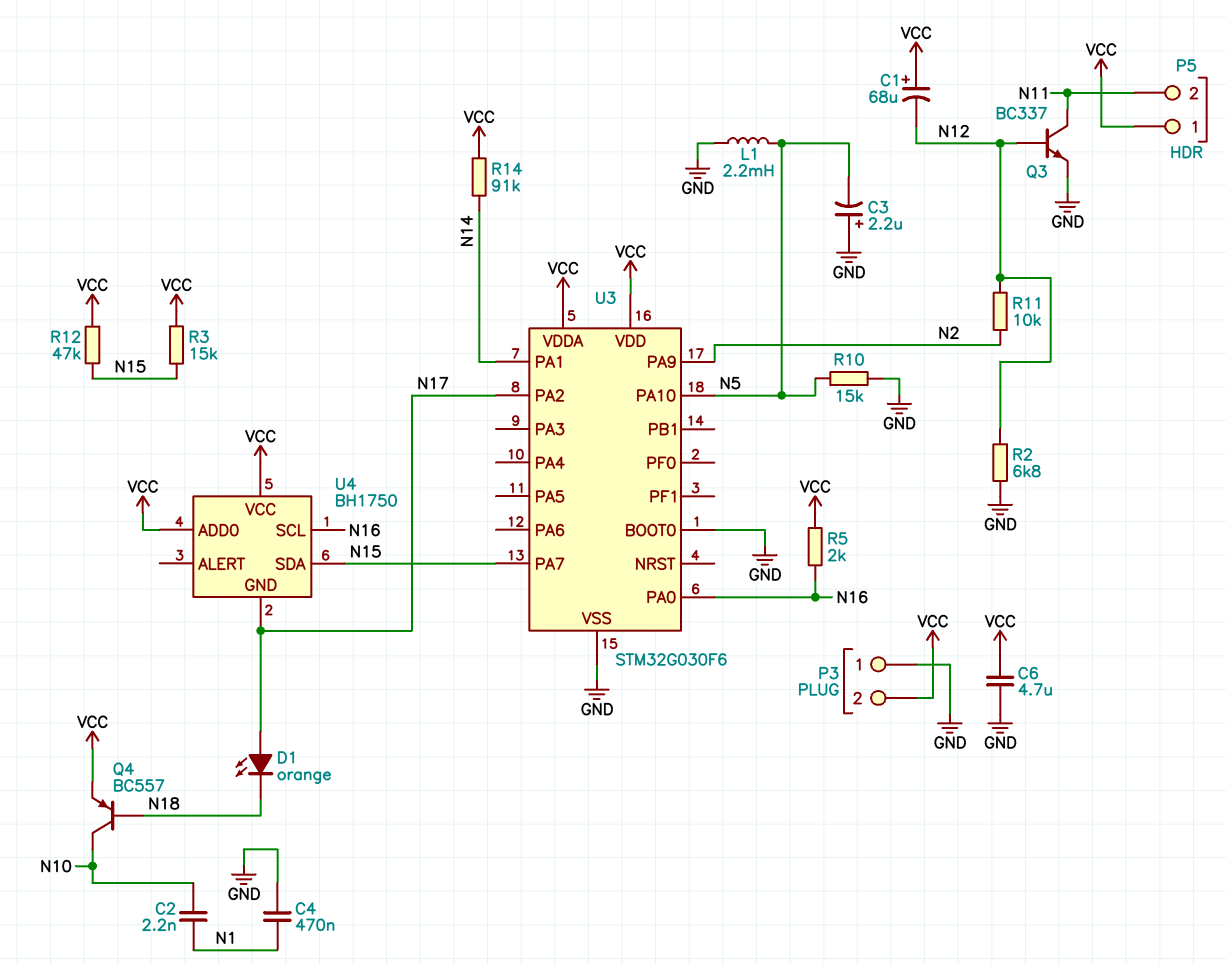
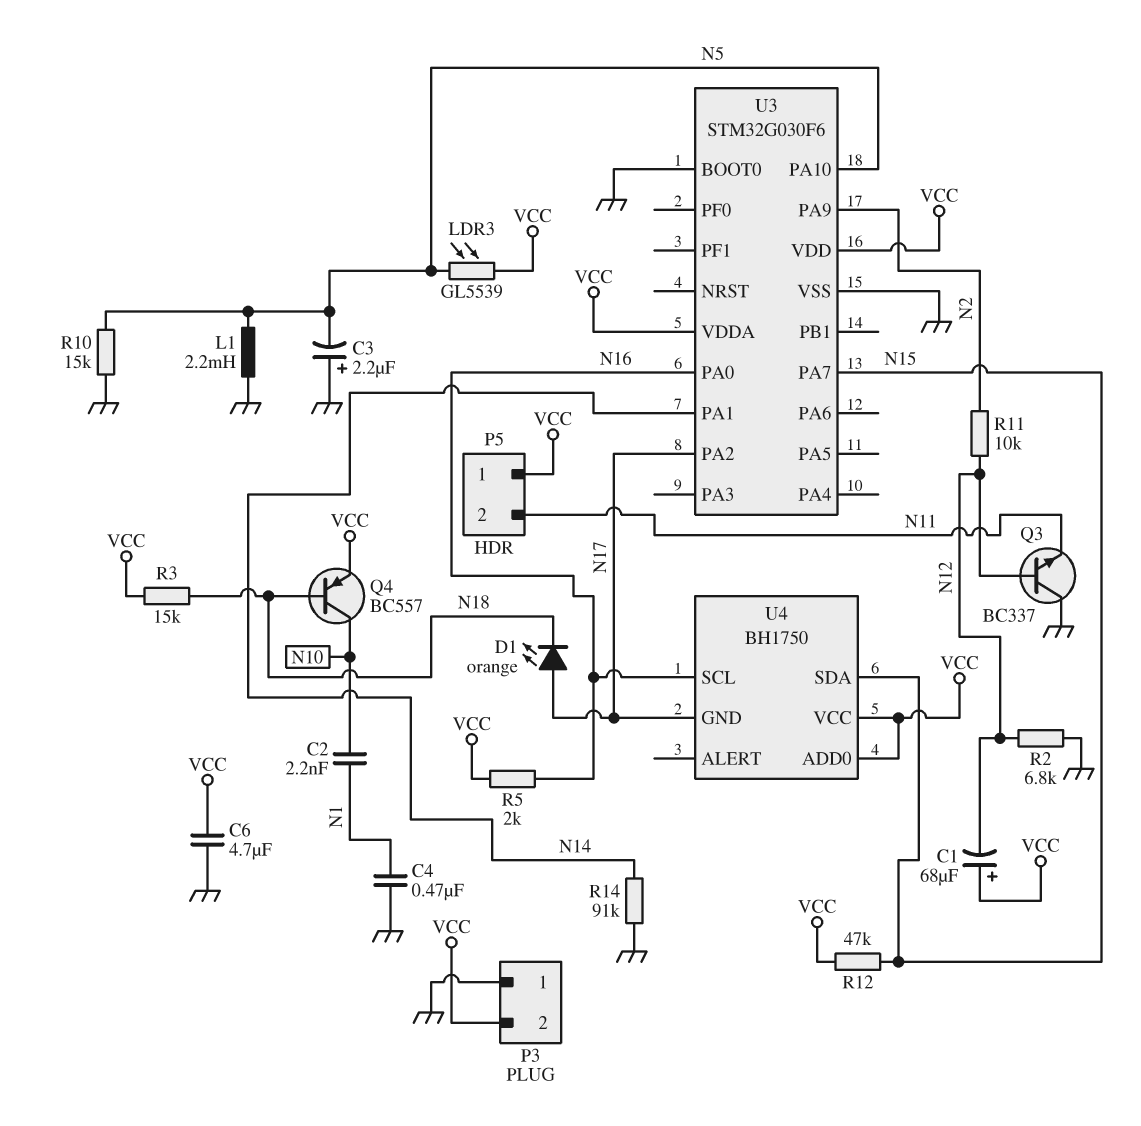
LDR3: none -> GL5539 (N5, VCC)
Q3: NPN BC337 (B N12, C N11, E GND) -> NPN BC337 (B N12, C GND, E N11)
R3: 15k (N15, VCC) -> 15k (N18, VCC)
R14: 91k (N14, VCC) -> 91k (GND, N14)

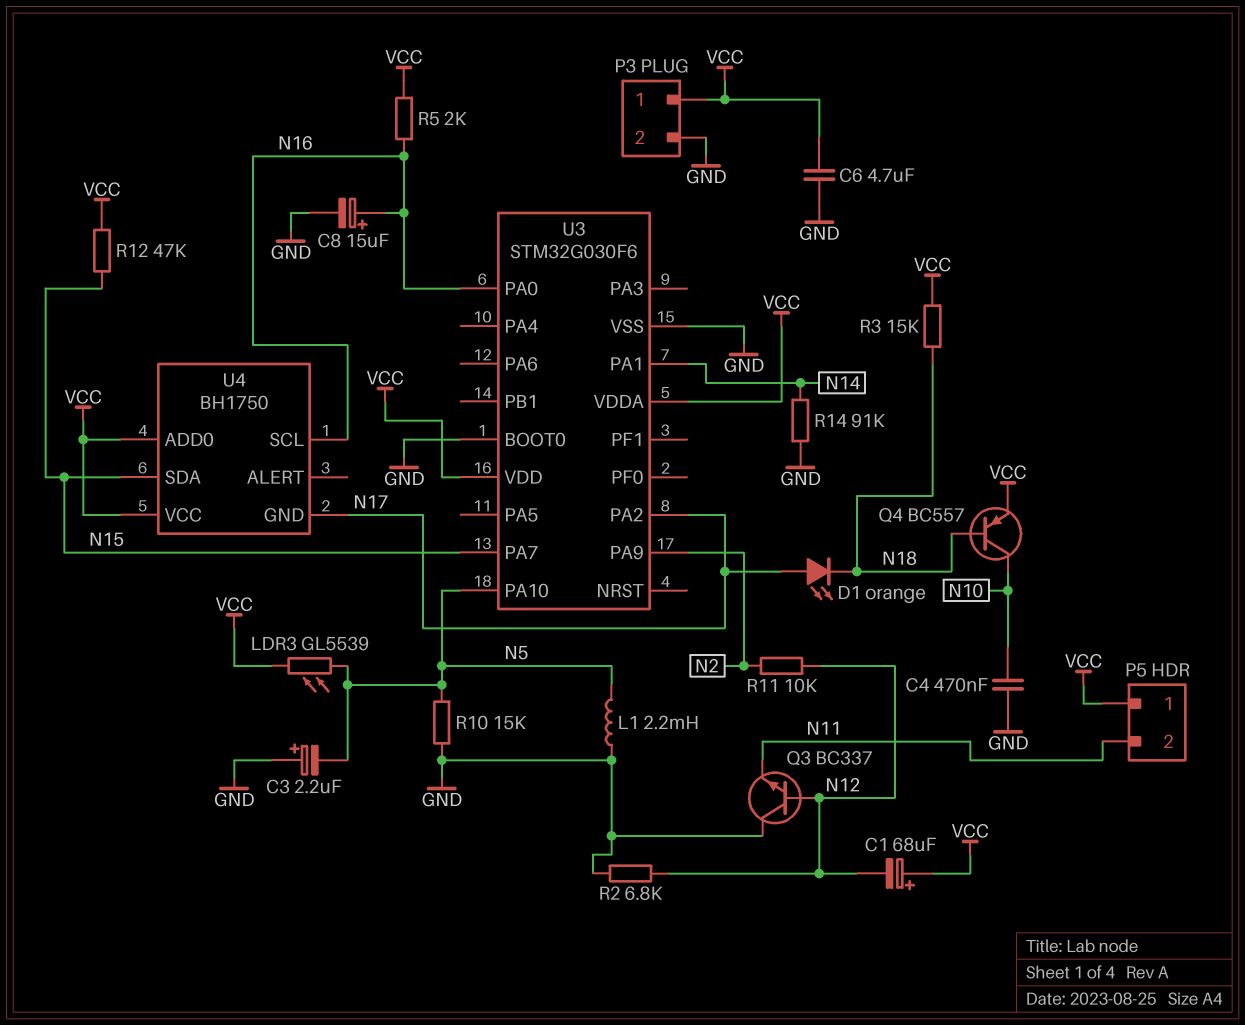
C2: 2.2nF (N1, N10) -> none
C4: 470nF (GND, N1) -> 470nF (GND, N10)
C8: none -> 15uF (plus N16, minus GND)
P3 pin 1: GND -> VCC
P3 pin 2: VCC -> GND

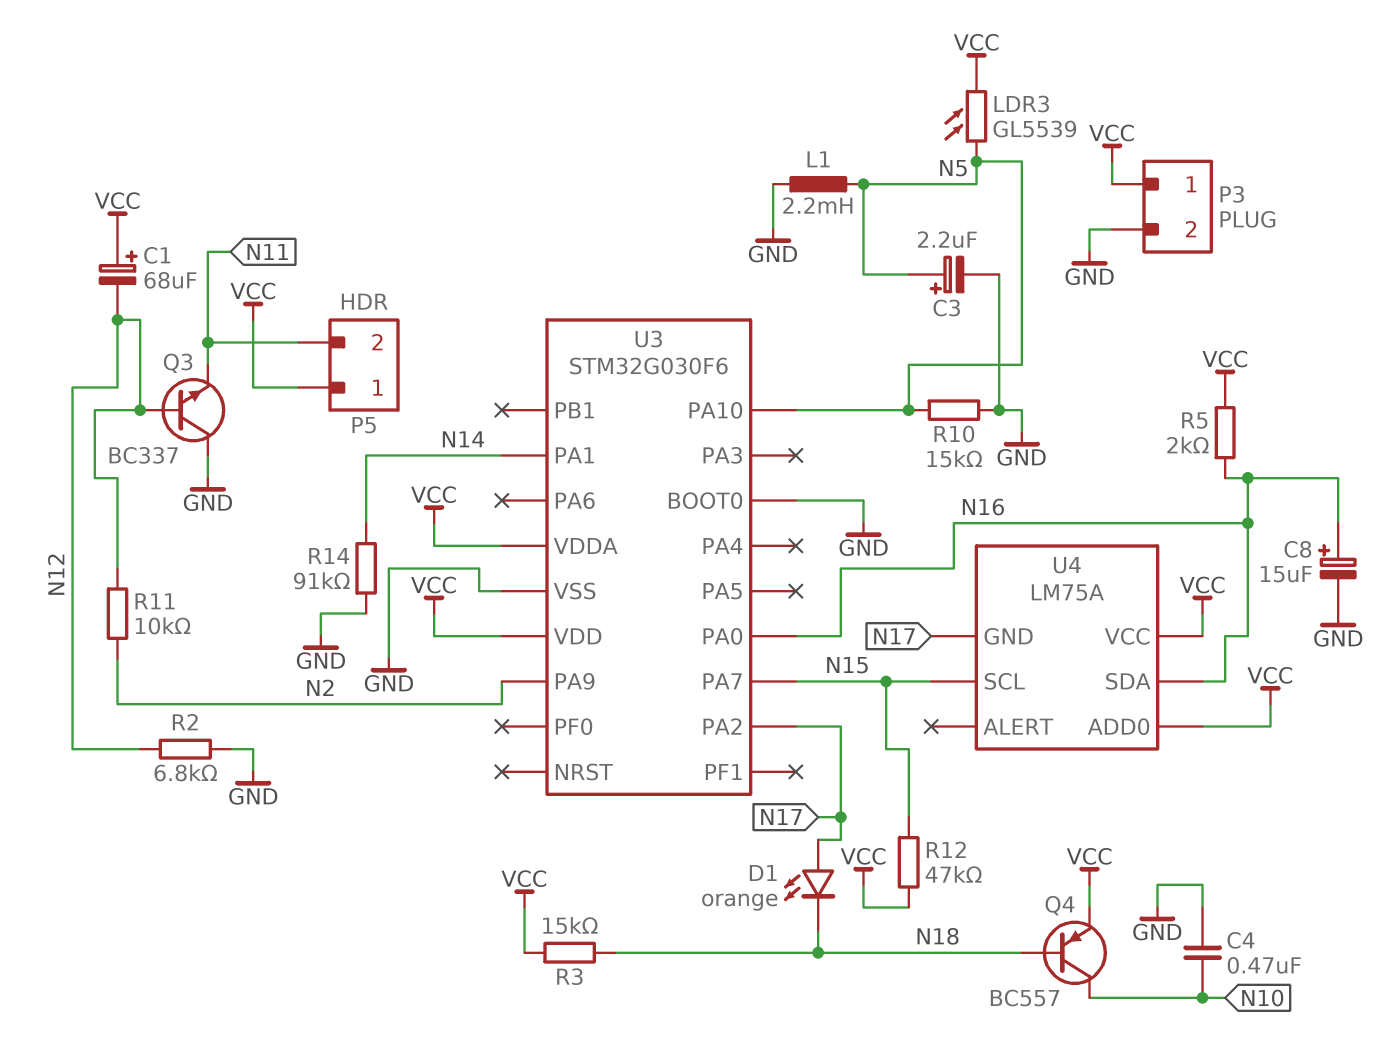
C3: 2.2uF (plus GND, minus N5) -> 2.2uF (plus N5, minus GND)
C6: 4.7uF (GND, VCC) -> none
U4: BH1750 -> LM75A
U4 pin SCL: N16 -> N15
U4 pin SDA: N15 -> N16

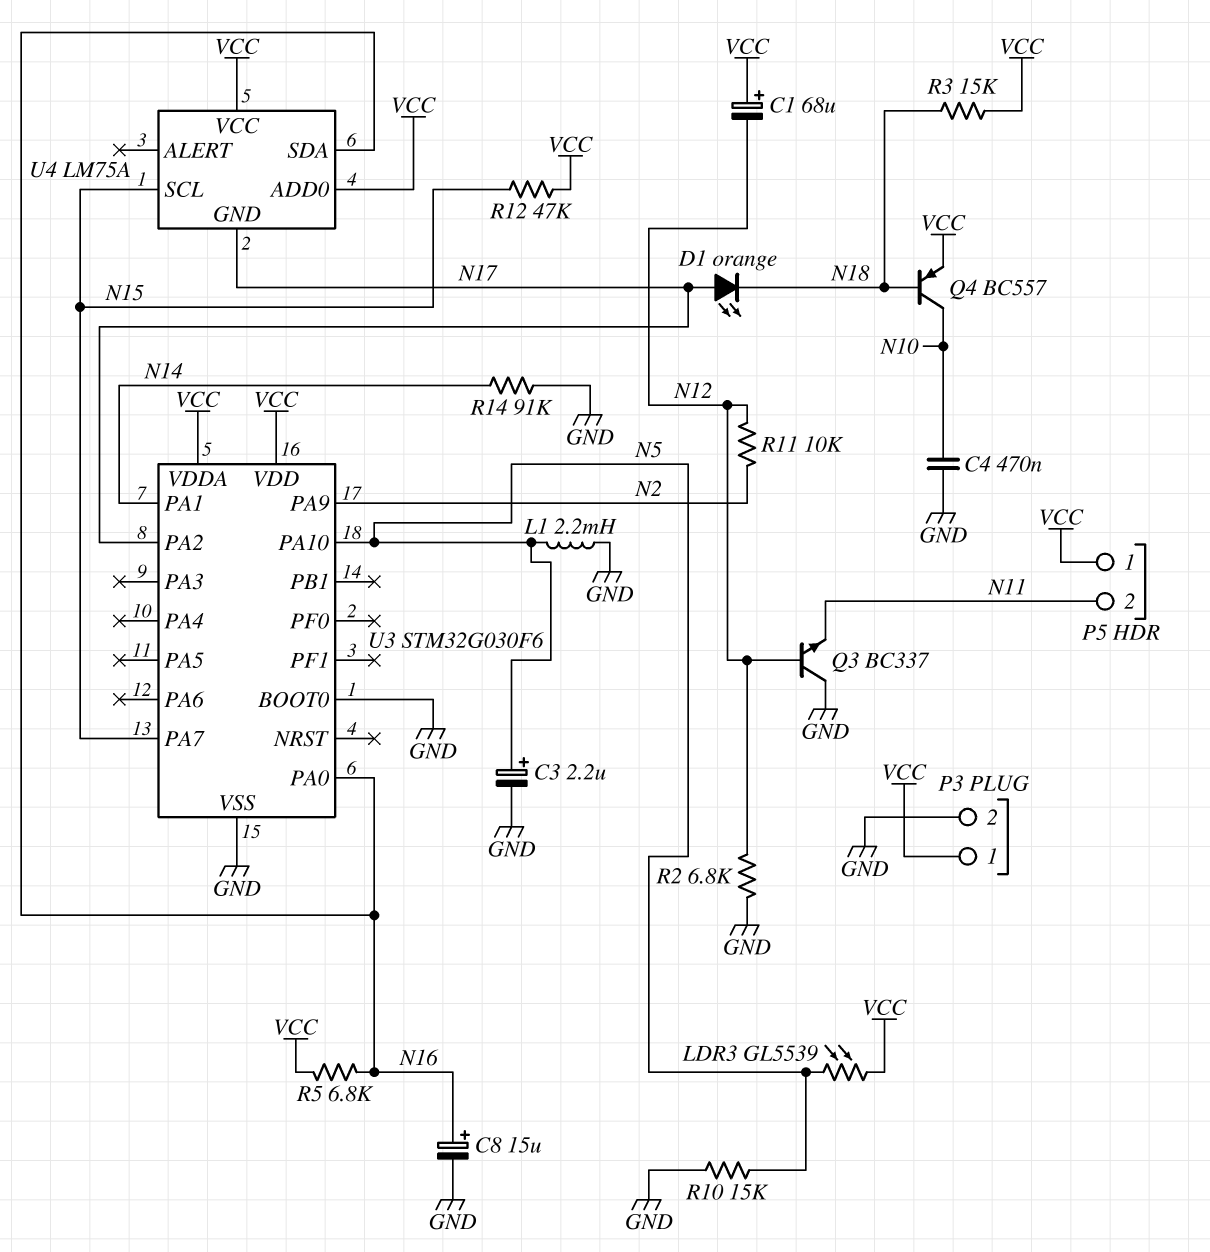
R5: 2k (N16, VCC) -> 6.8k (N16, VCC)

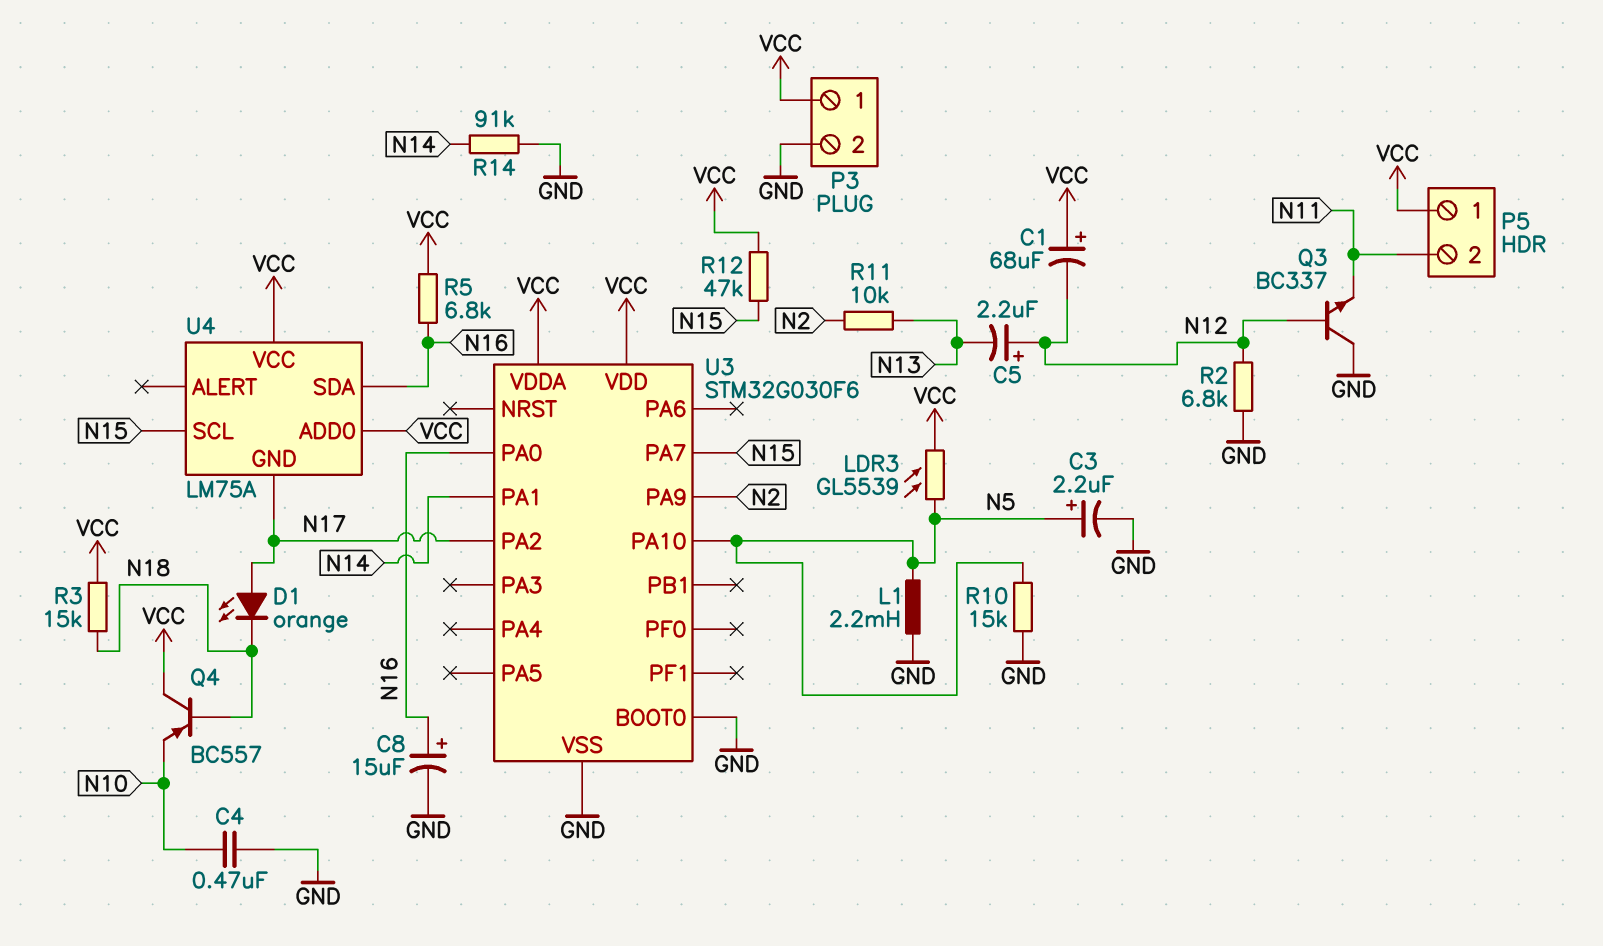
C5: none -> 2.2uF (plus N12, minus N13)
Q4: PNP BC557 (B N18, C N10, E VCC) -> PNP BC557 (B N18, C VCC, E N10)
R11: 10k (N2, N12) -> 10k (N2, N13)

